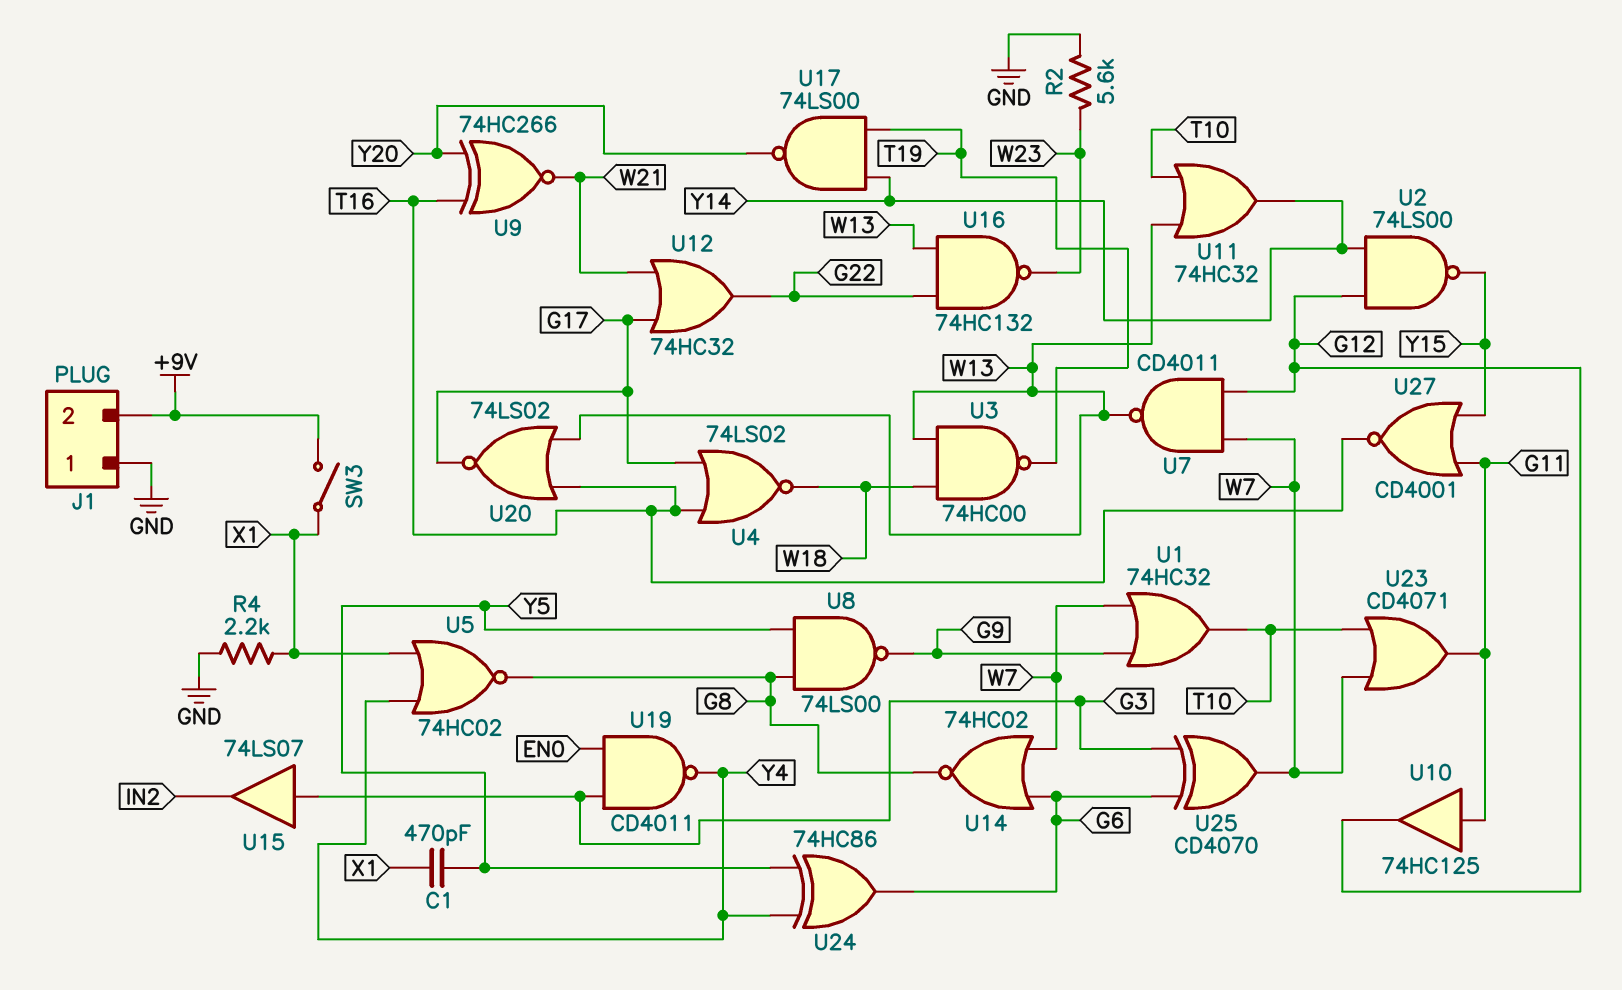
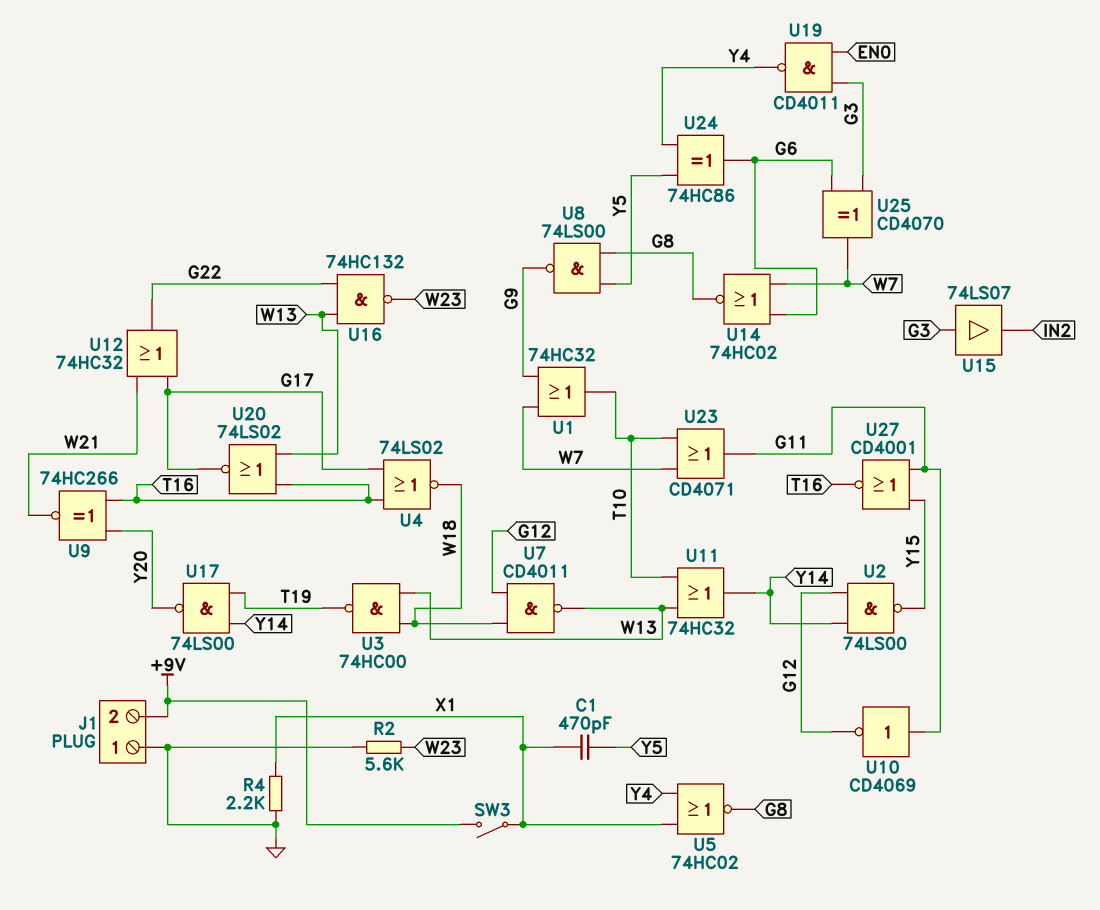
U7: NAND CD4011 (in G12, in W7, out W13) -> NAND CD4011 (in G12, in W18, out W13)
U10: buffer 74HC125 (in G11, out G12) -> NOT CD4069 (in G11, out G12)

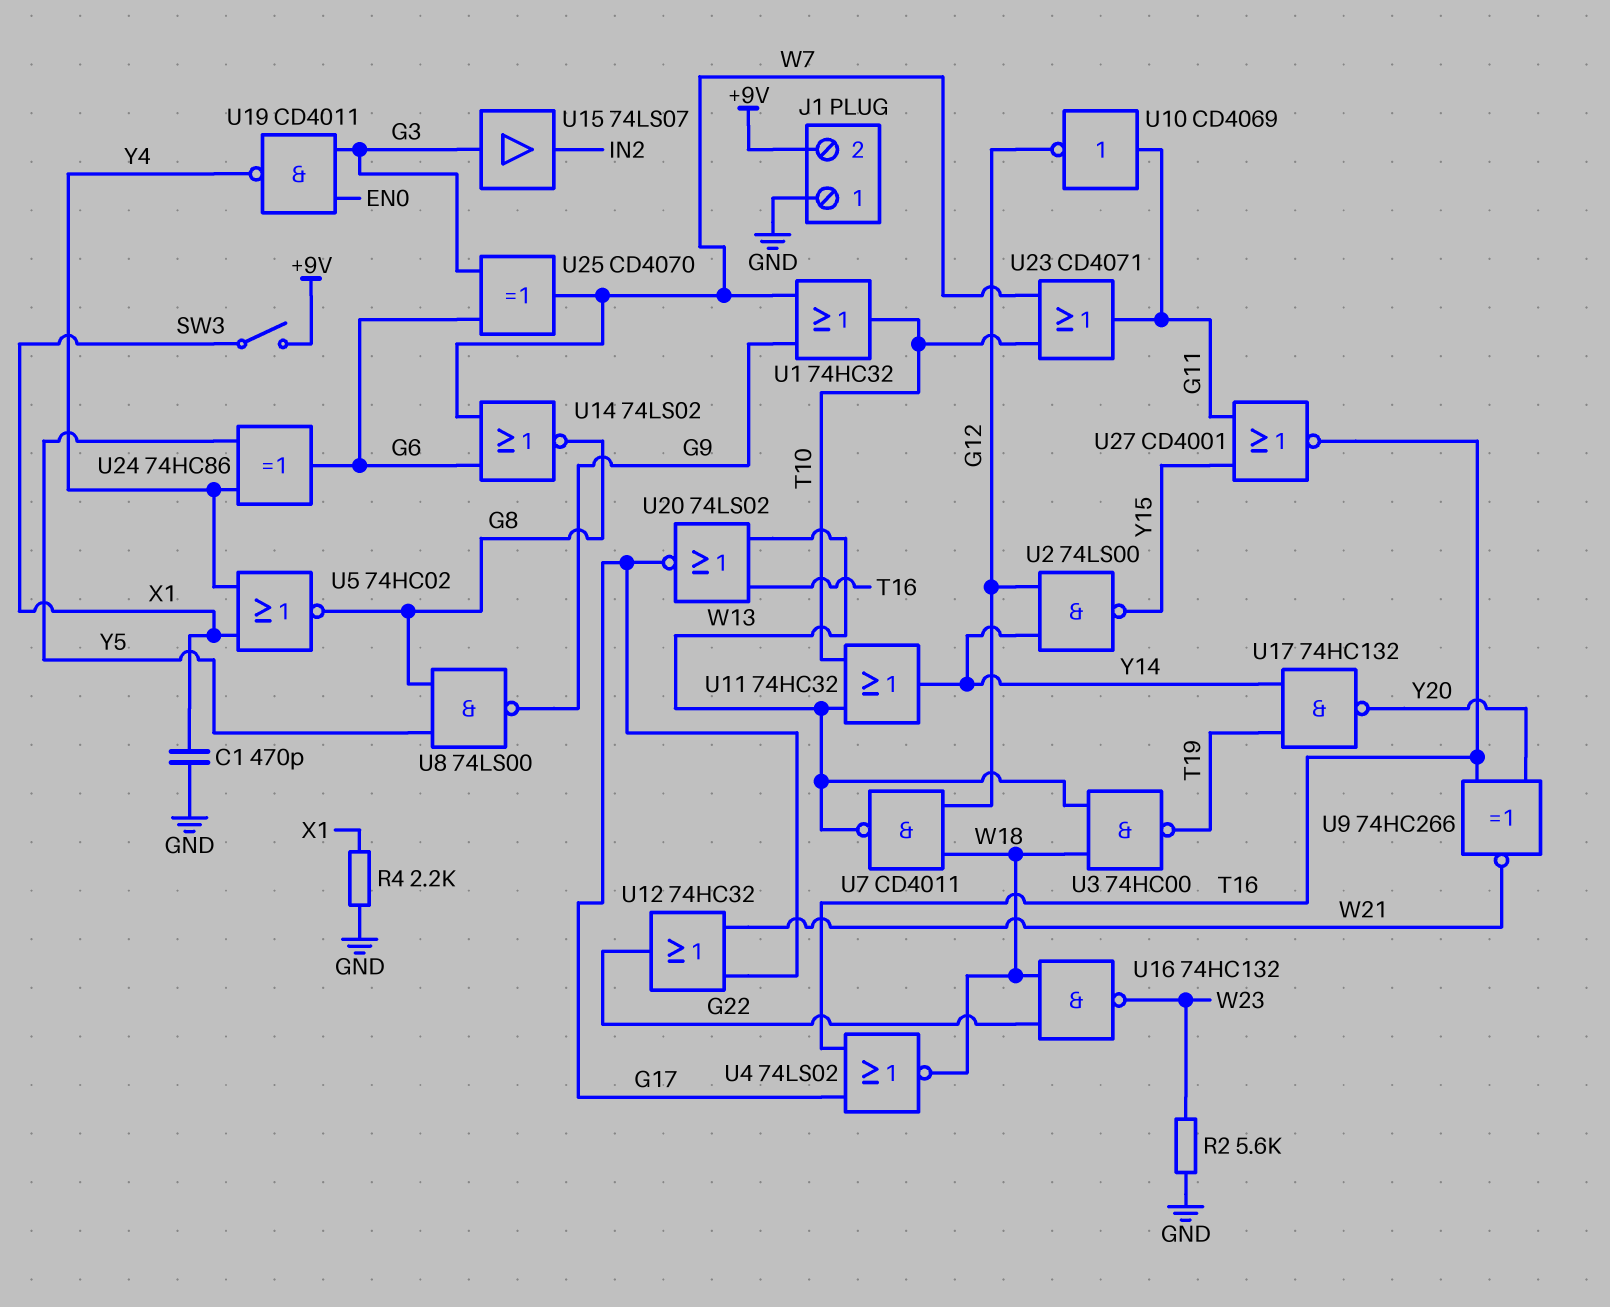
C1: 470pF (X1, Y5) -> 470pF (GND, X1)
U14: NOR 74HC02 (in G6, in W7, out G8) -> NOR 74LS02 (in G6, in W7, out G8)
U16: NAND 74HC132 (in G22, in W13, out W23) -> NAND 74HC132 (in G22, in W18, out W23)
U17: NAND 74LS00 (in T19, in Y14, out Y20) -> NAND 74HC132 (in T19, in Y14, out Y20)

